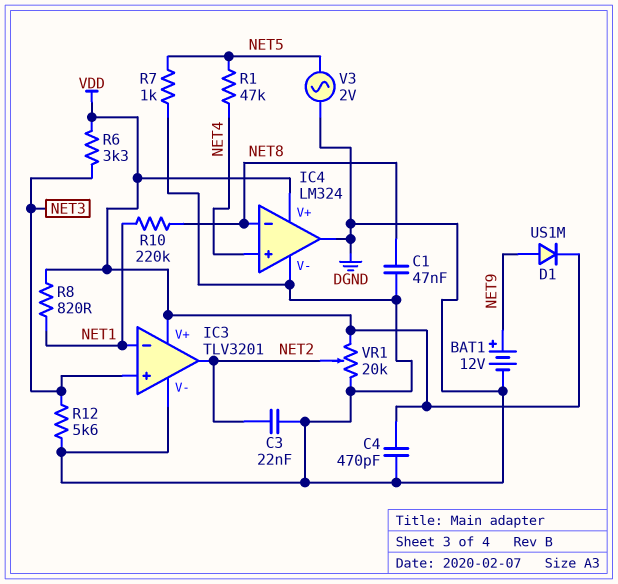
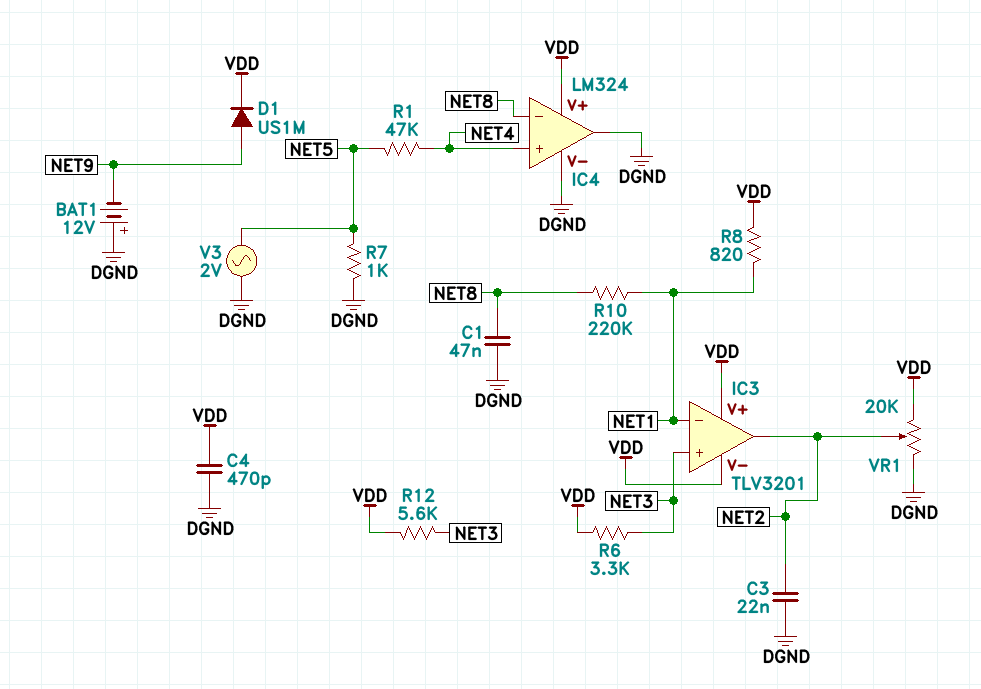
BAT1: 12V (plus NET9, minus DGND) -> 12V (plus DGND, minus NET9)
IC3 pin V-: DGND -> VDD
R12: 5.6k (DGND, NET3) -> 5.6k (NET3, VDD)

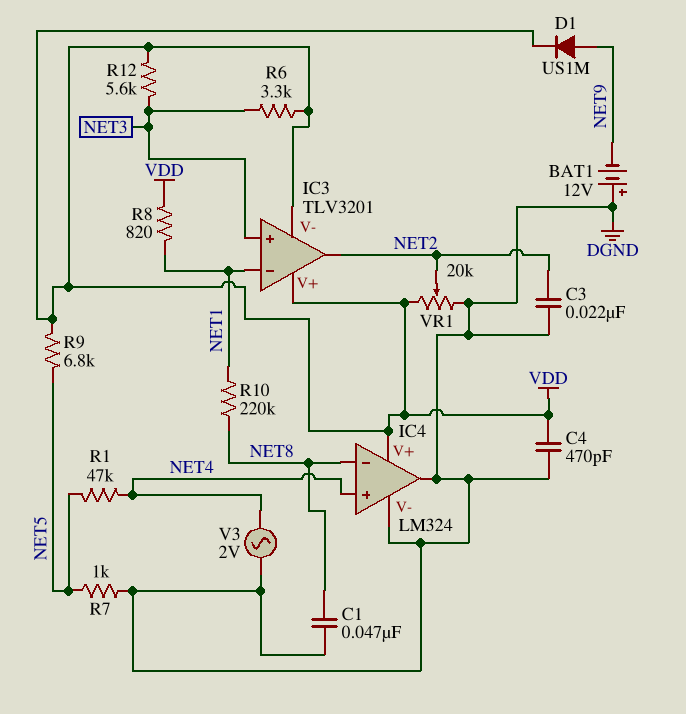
R9: none -> 6.8k (NET5, VDD)
V3: AC 2V (DGND, NET5) -> AC 2V (DGND, NET4)

